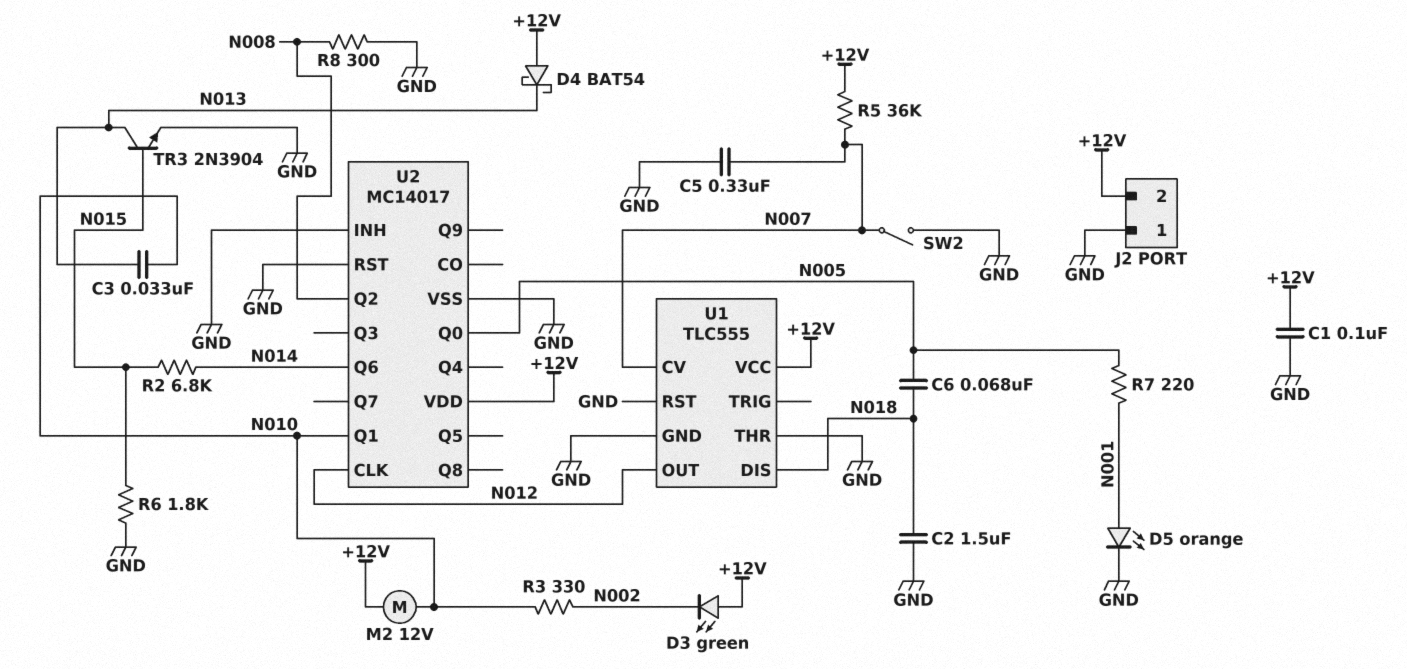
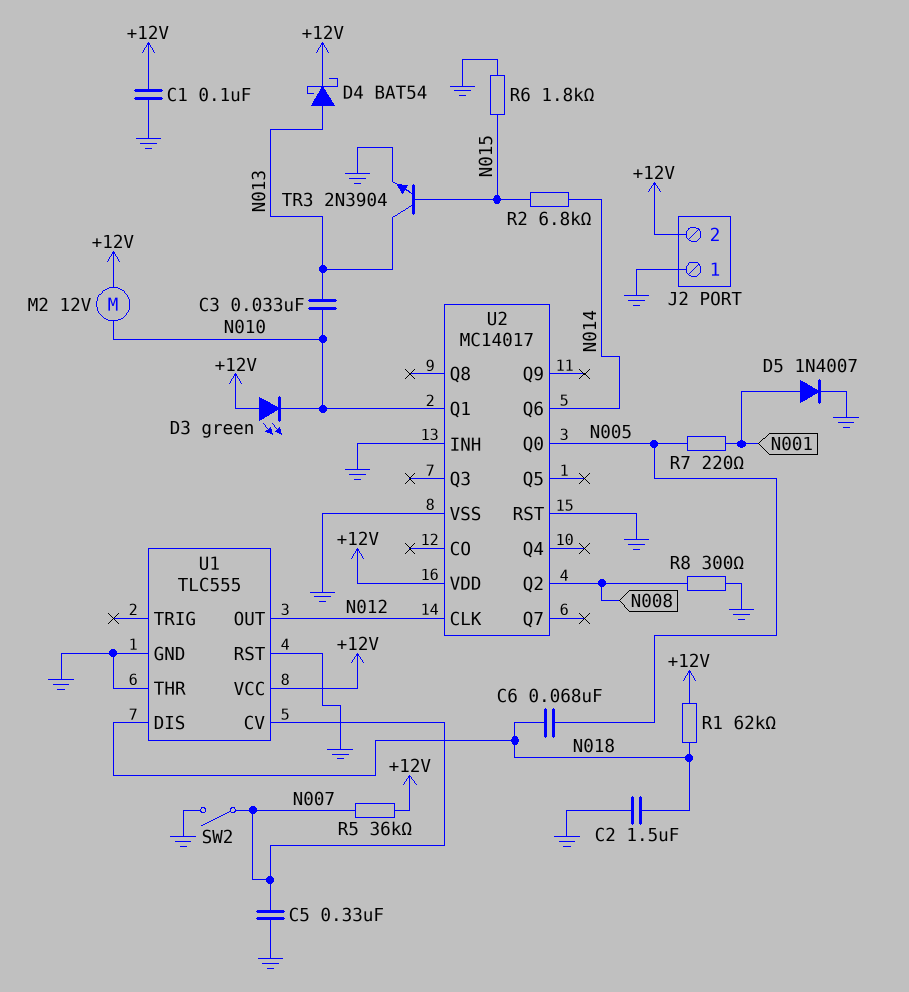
D3: LED green (A +12V, K N002) -> LED green (A +12V, K N010)
D4: schottky BAT54 (A +12V, K N013) -> schottky BAT54 (A N013, K +12V)
D5: LED orange (A N001, K GND) -> diode 1N4007 (A N001, K GND)
R1: none -> 62k (+12V, N018)
R3: 330 (N002, N010) -> none

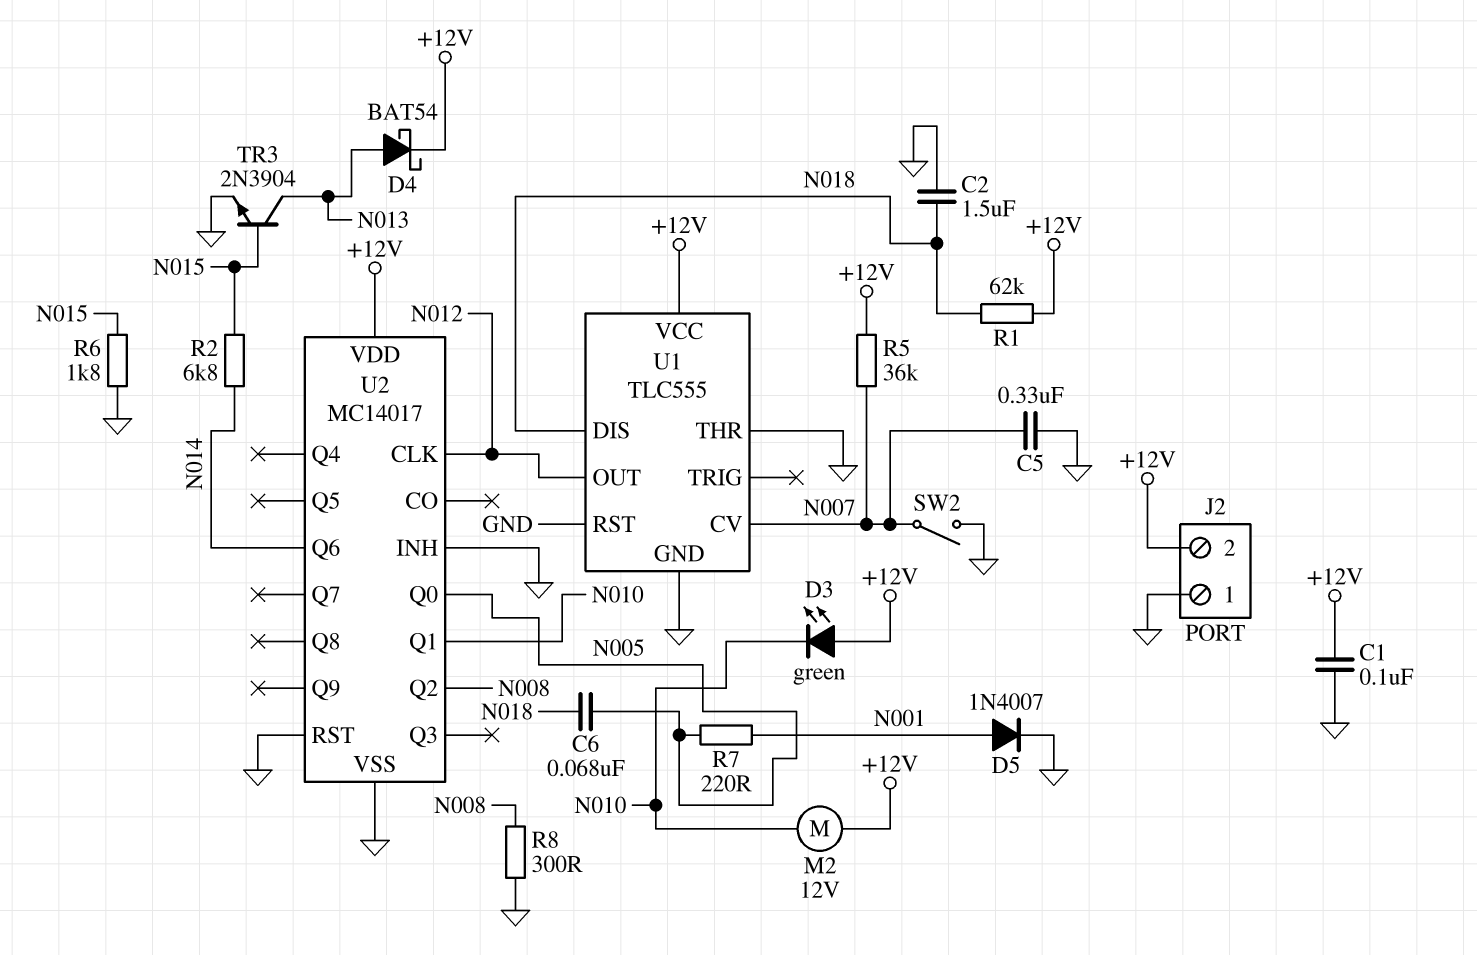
C3: 33nF (N010, N013) -> none

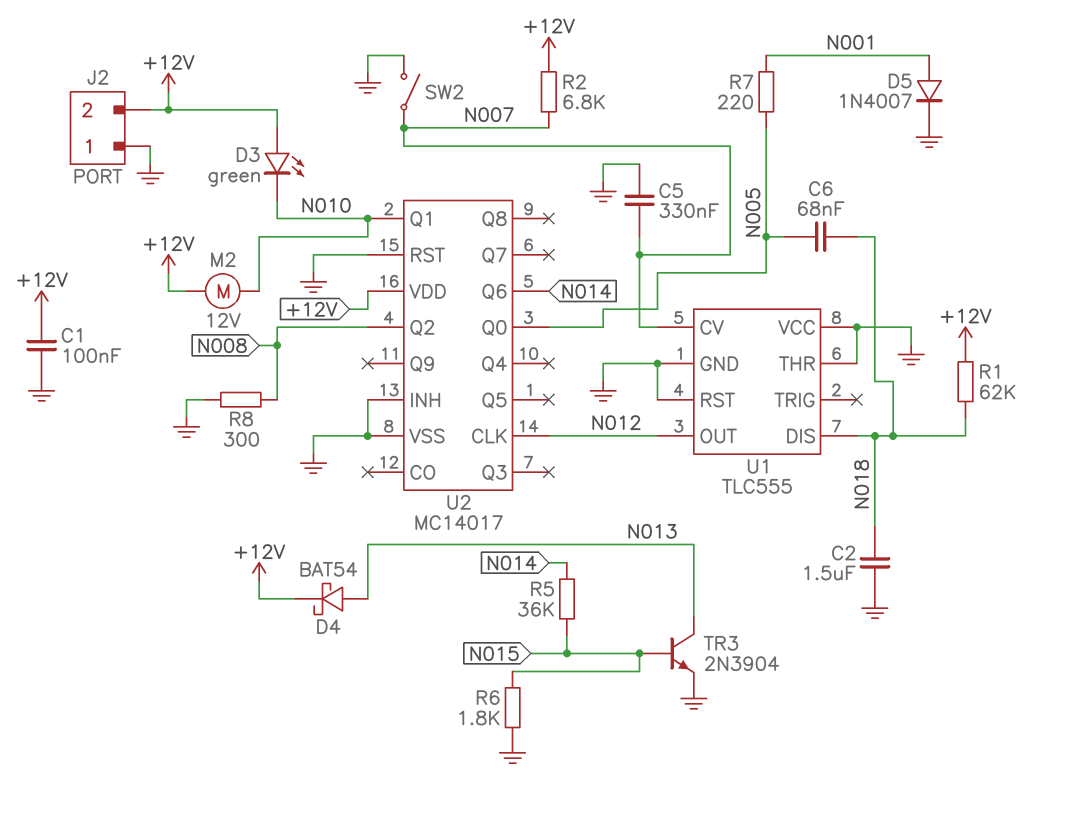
R2: 6.8k (N014, N015) -> 6.8k (+12V, N007)
R5: 36k (+12V, N007) -> 36k (N014, N015)
U1 pin VCC: +12V -> GND

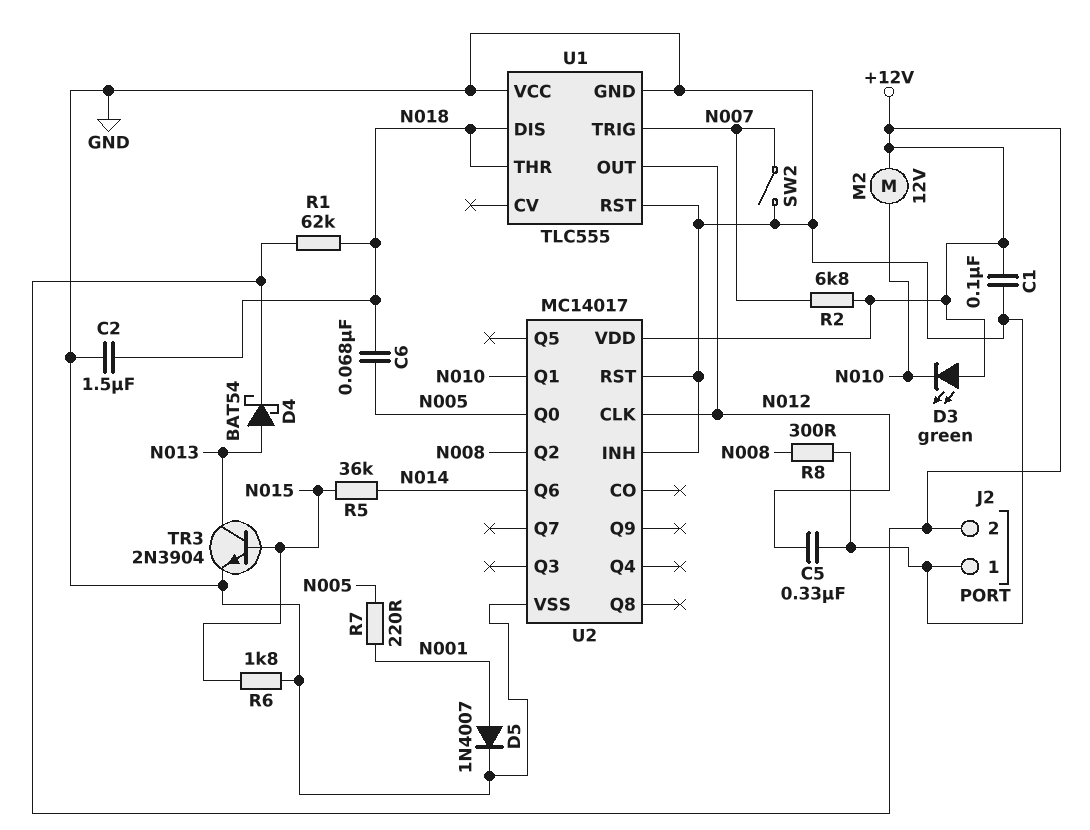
C5: 330nF (GND, N007) -> 330nF (GND, N012)
U1 pin CV: N007 -> none
U1 pin THR: GND -> N018
U1 pin TRIG: none -> N007

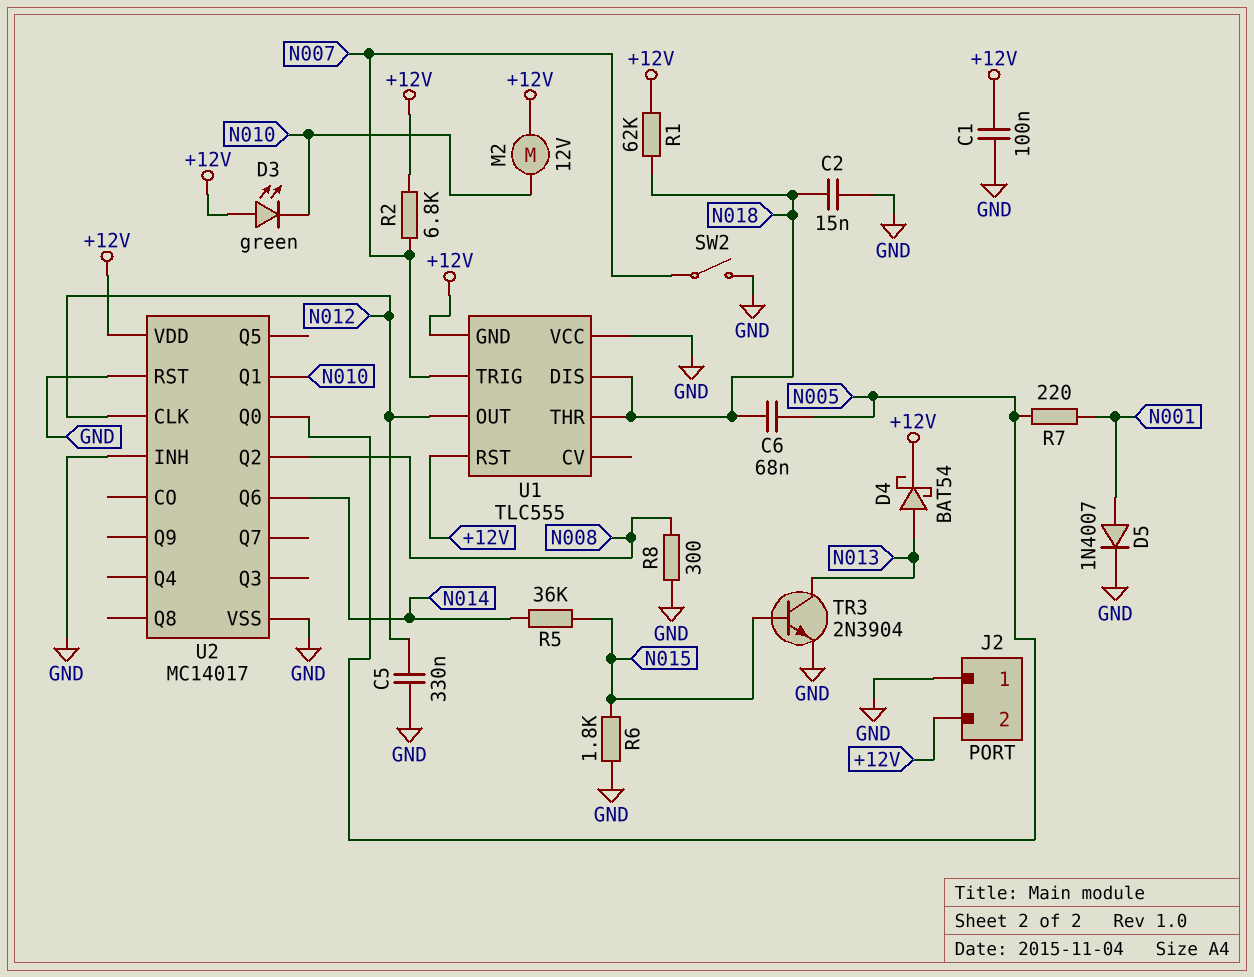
C2: 1.5uF (GND, N018) -> 15nF (GND, N018)
U1 pin GND: GND -> +12V
U1 pin RST: GND -> +12V

